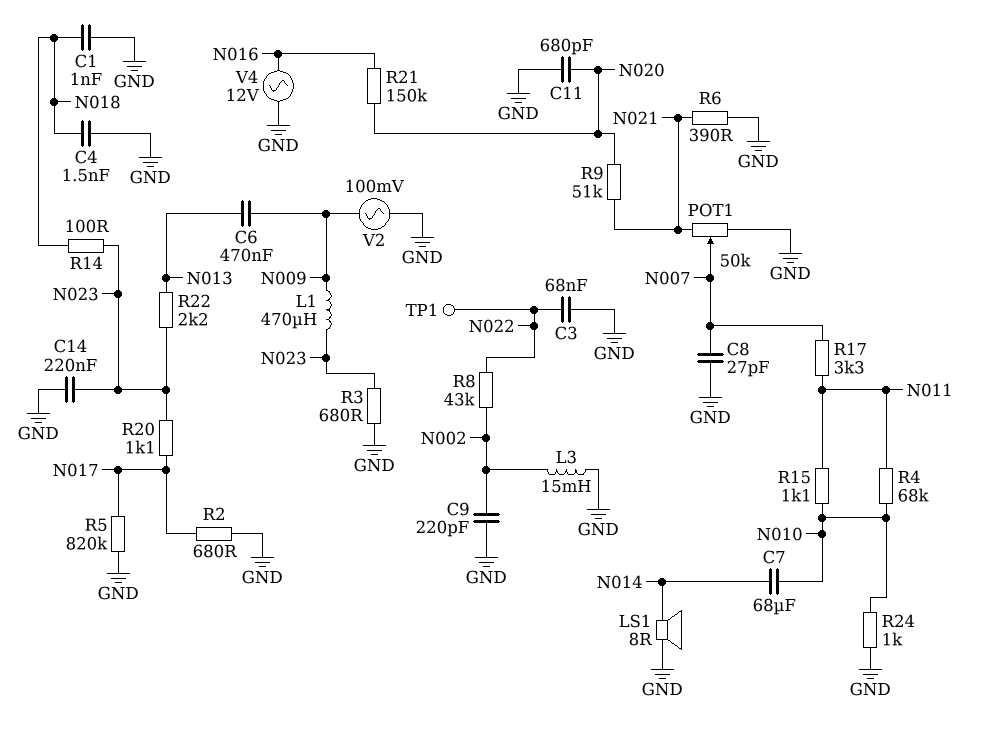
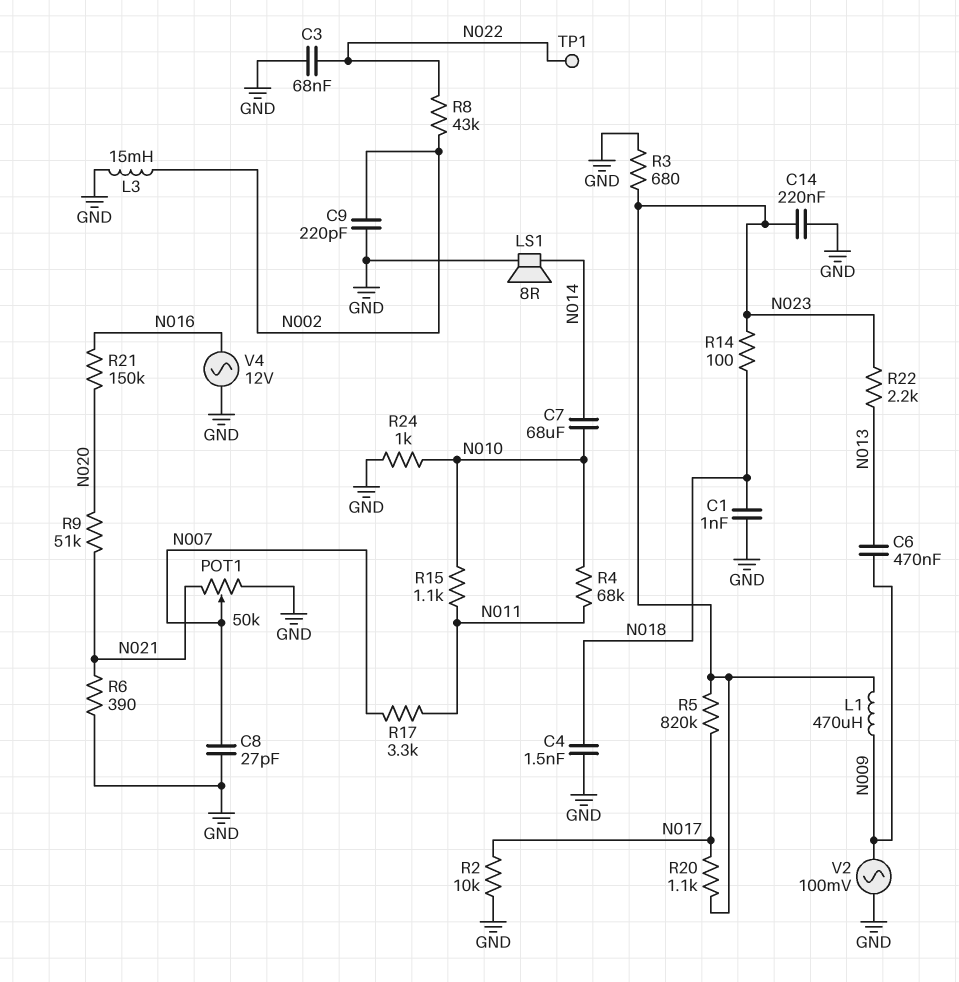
C11: 680pF (GND, N020) -> none
R2: 680 (GND, N017) -> 10k (GND, N017)
R5: 820k (GND, N017) -> 820k (N017, N023)

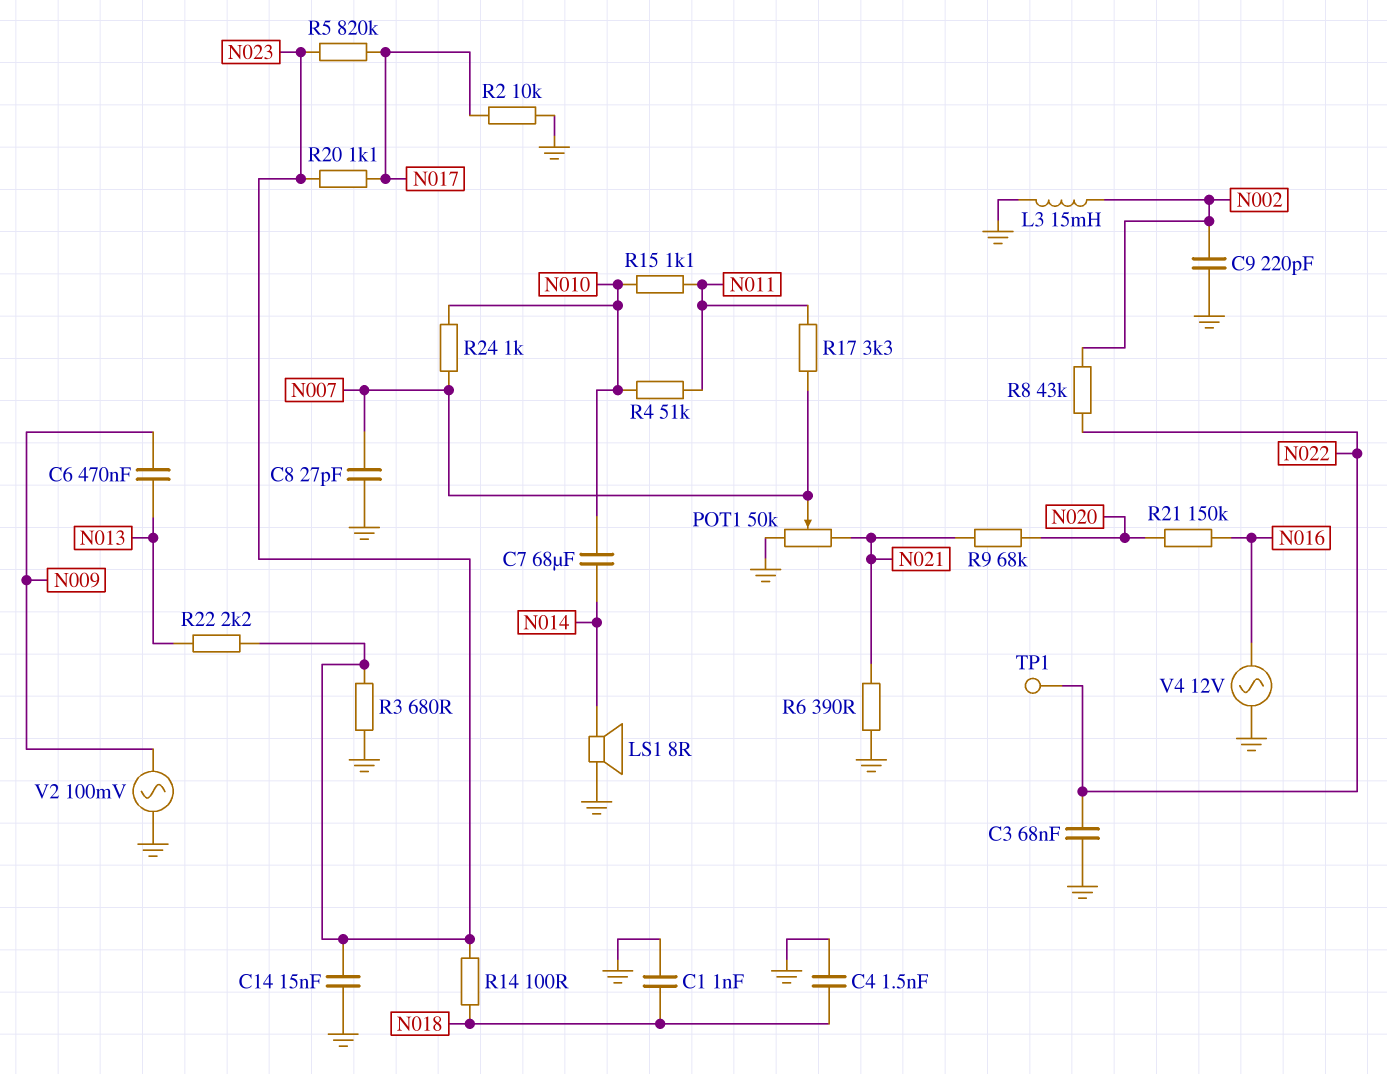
C14: 220nF (GND, N023) -> 15nF (GND, N023)
L1: 470uH (N009, N023) -> none
R4: 68k (N010, N011) -> 51k (N010, N011)
R9: 51k (N020, N021) -> 68k (N020, N021)
R24: 1k (GND, N010) -> 1k (N007, N010)

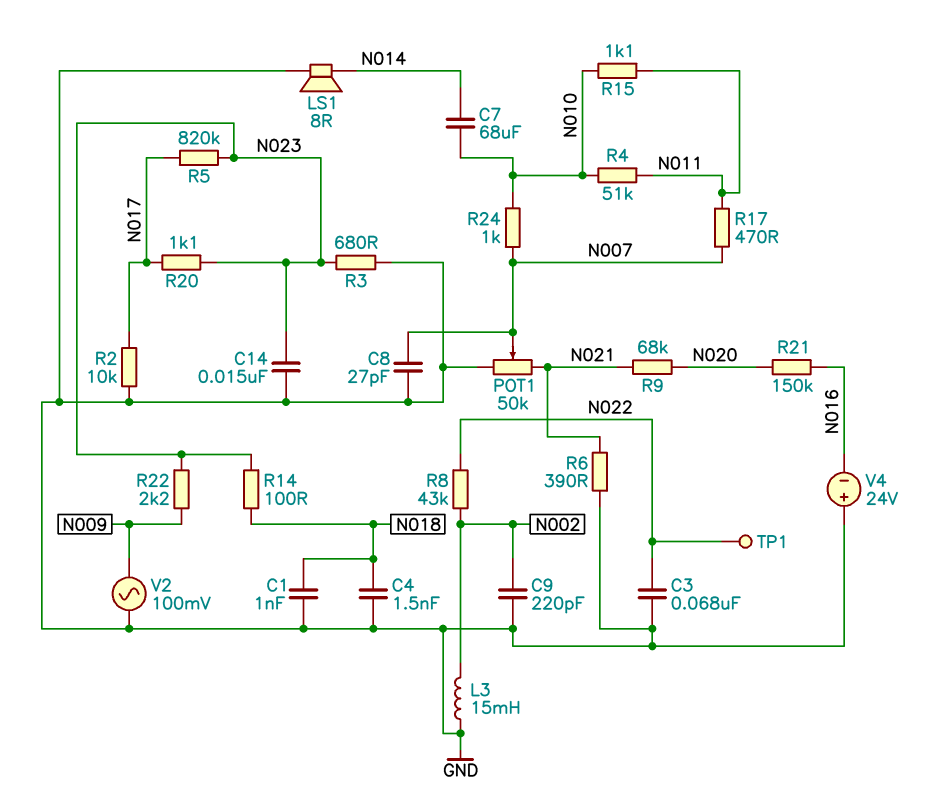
C6: 470nF (N009, N013) -> none
R17: 3.3k (N007, N011) -> 470 (N007, N011)
R22: 2.2k (N013, N023) -> 2.2k (N009, N023)
V4: AC 12V (GND, N016) -> 24V (plus GND, minus N016)

